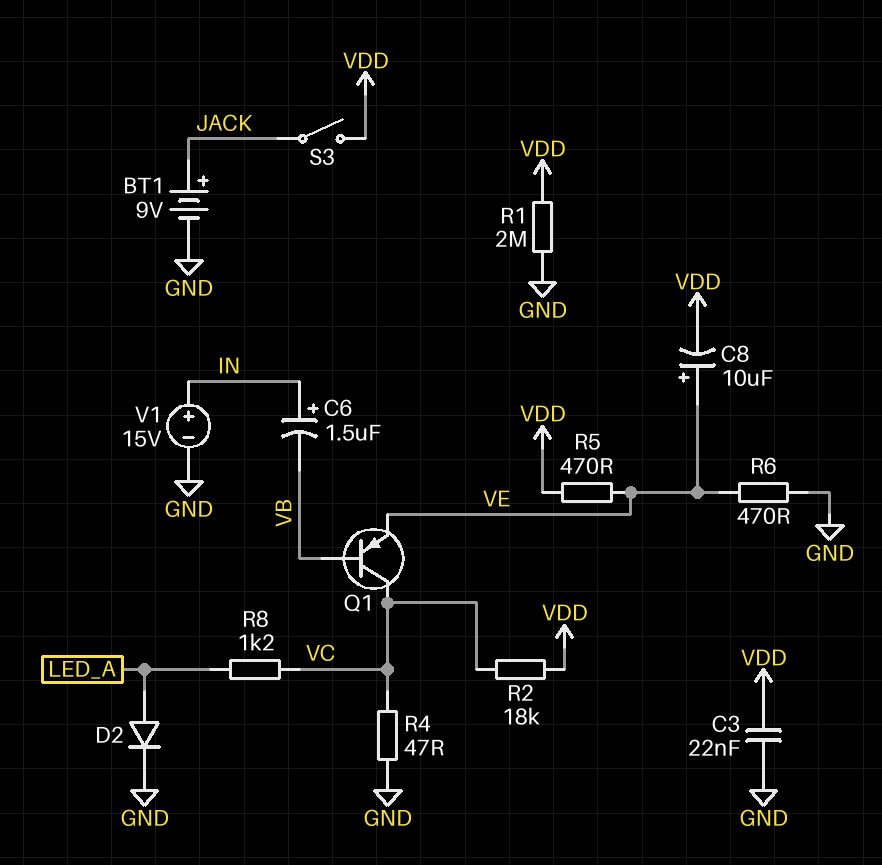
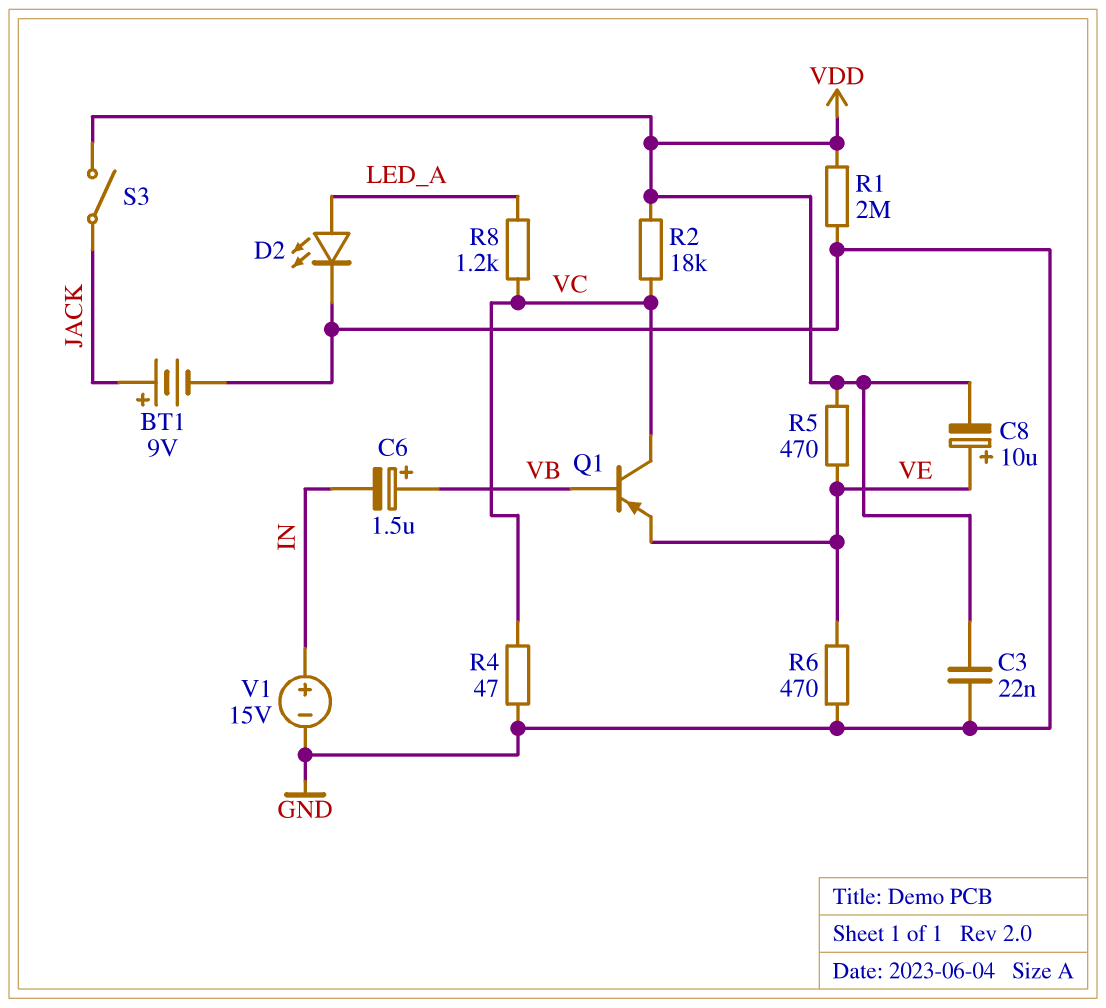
C6: 1.5uF (plus IN, minus VB) -> 1.5uF (plus VB, minus IN)
D2: diode (A LED_A, K GND) -> LED (A LED_A, K GND)

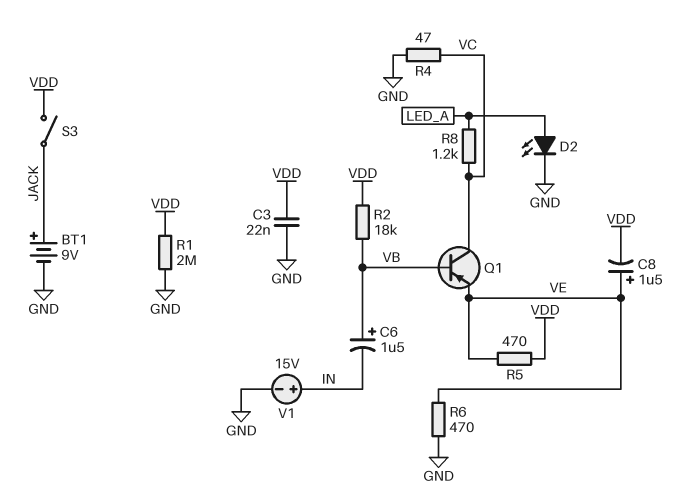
C8: 10uF (plus VE, minus VDD) -> 1.5uF (plus VE, minus VDD)
R2: 18k (VC, VDD) -> 18k (VB, VDD)

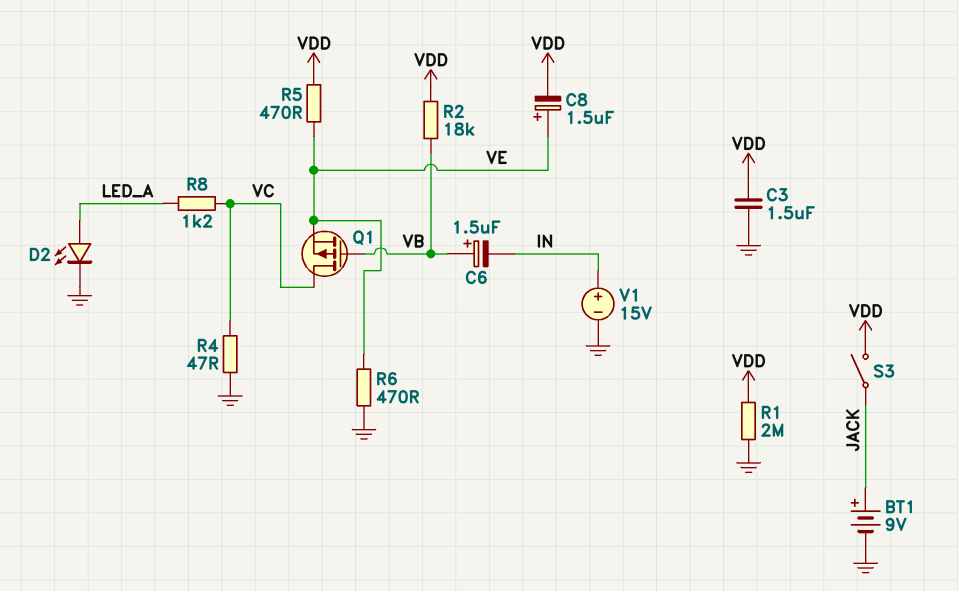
C3: 22nF (GND, VDD) -> 1.5uF (GND, VDD)
Q1: PNP (B VB, C VC, E VE) -> PMOS (G VB, D VC, S VE)

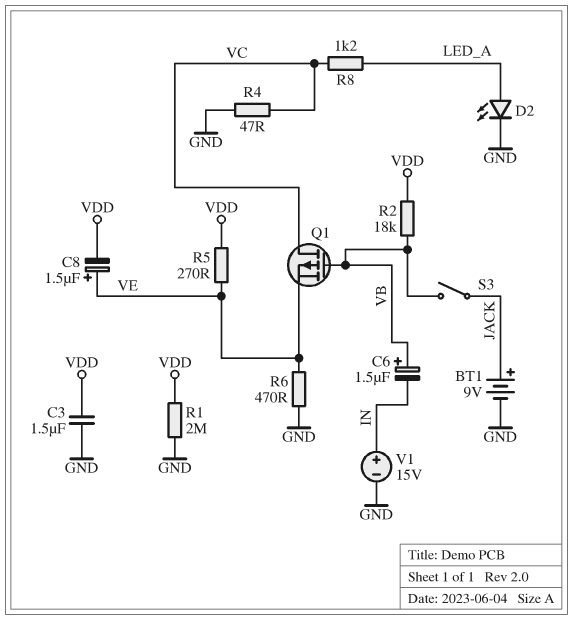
R5: 470 (VDD, VE) -> 270 (VDD, VE)
S3: switch (JACK, VDD) -> switch (JACK, VB)

